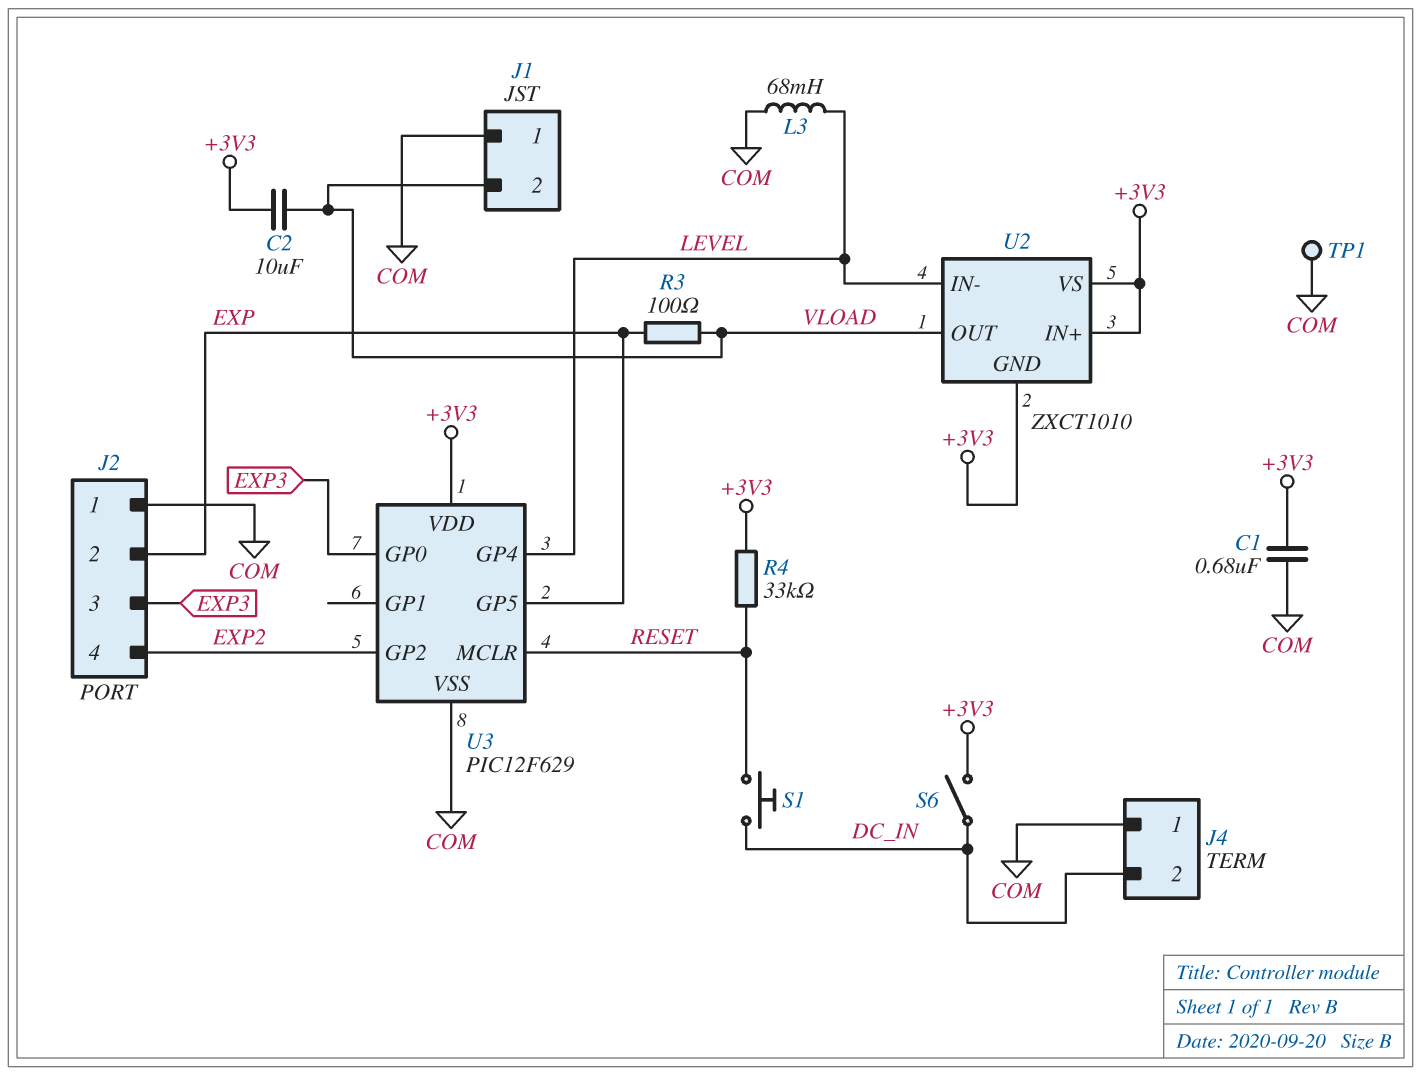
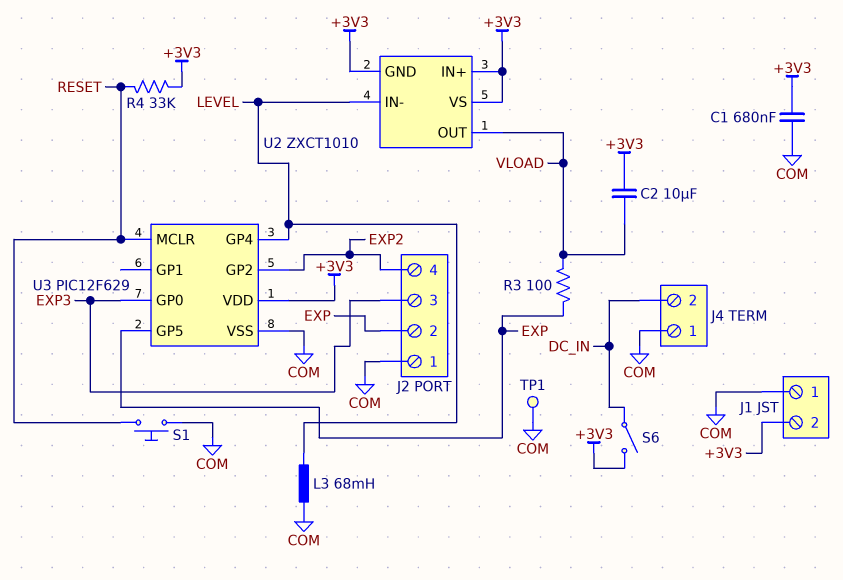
J1 pin 2: VLOAD -> +3V3
S1: button (DC_IN, RESET) -> button (COM, RESET)

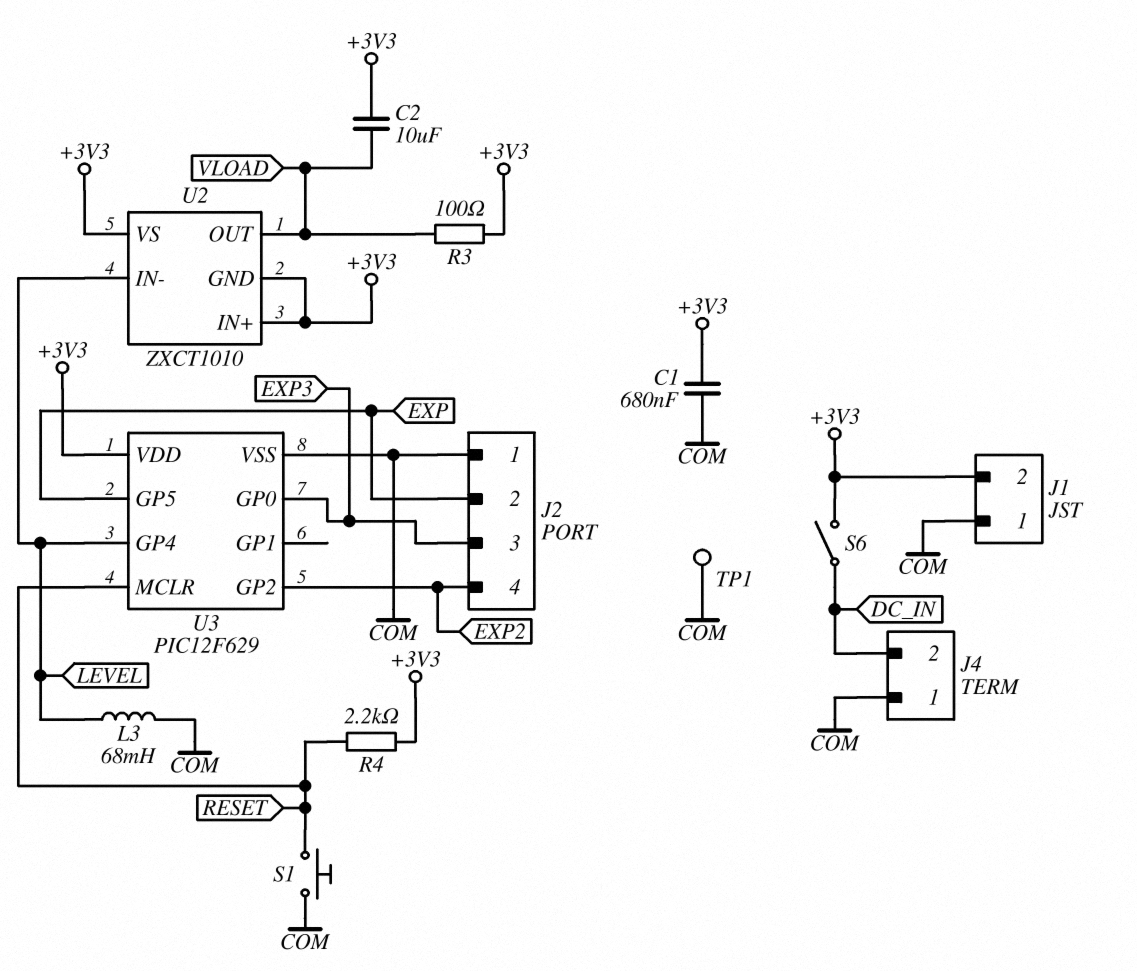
R3: 100 (EXP, VLOAD) -> 100 (+3V3, VLOAD)
R4: 33k (+3V3, RESET) -> 2.2k (+3V3, RESET)

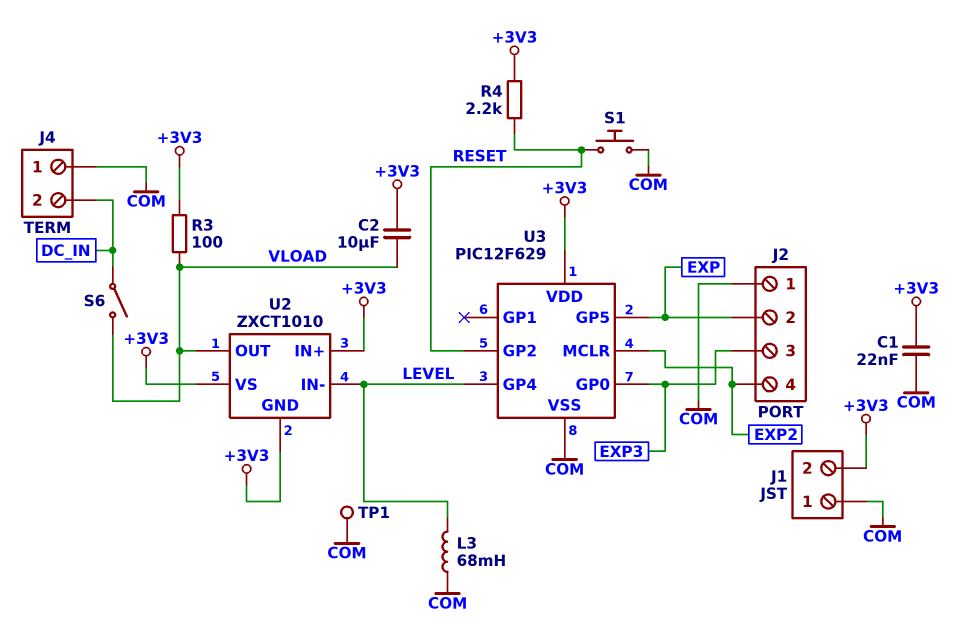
C1: 680nF (+3V3, COM) -> 22nF (+3V3, COM)
S6: switch (+3V3, DC_IN) -> switch (DC_IN, VLOAD)
U3 pin GP2: EXP2 -> RESET
U3 pin MCLR: RESET -> EXP2

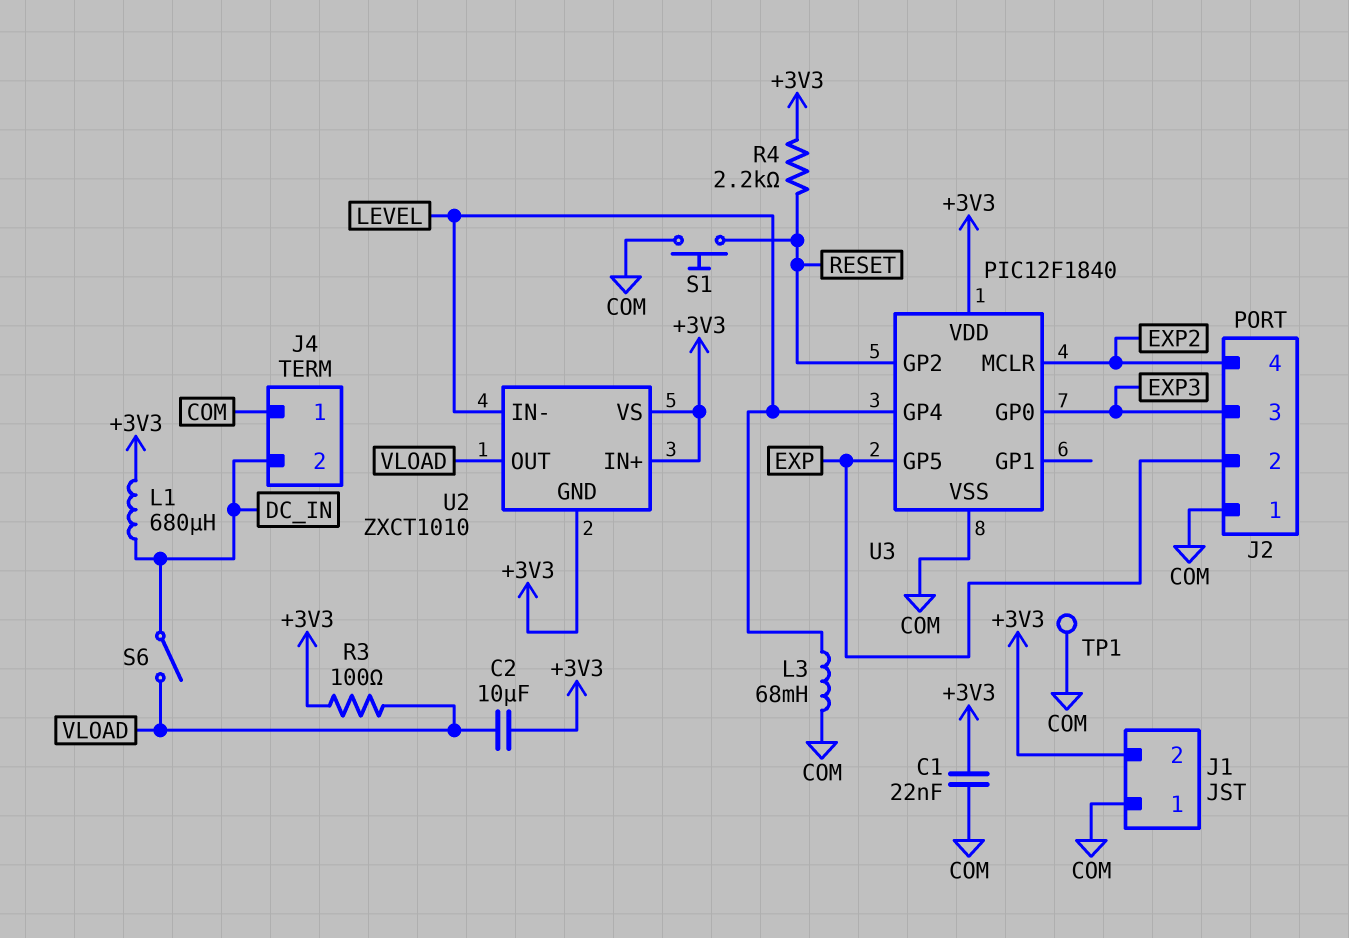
L1: none -> 680uH (+3V3, DC_IN)
U3: PIC12F629 -> PIC12F1840

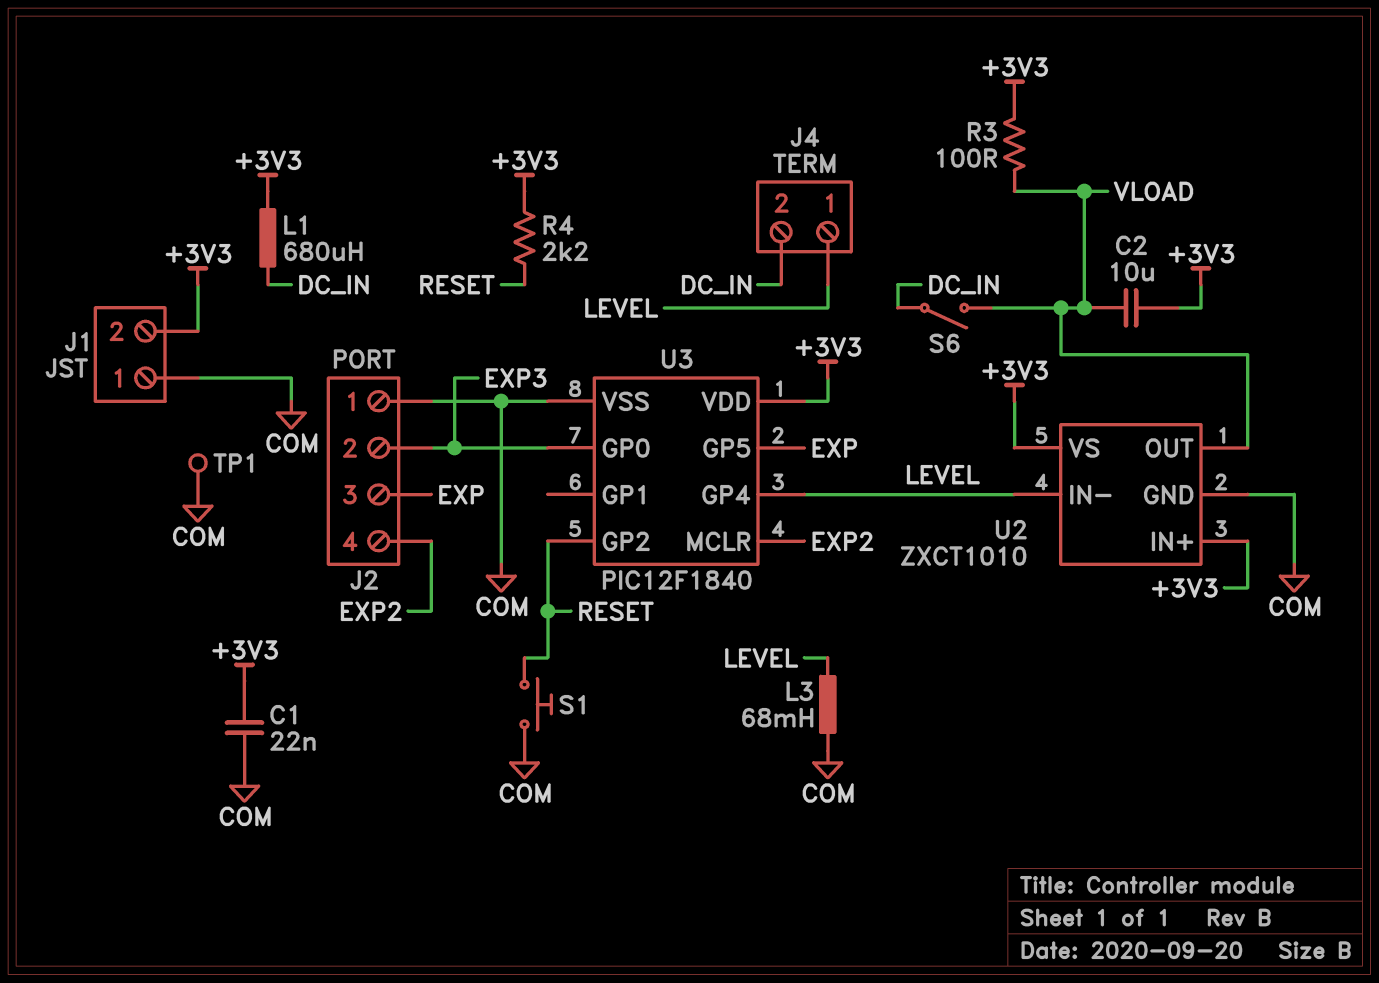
J2 pin 2: EXP -> EXP3
J2 pin 3: EXP3 -> EXP
J4 pin 1: COM -> LEVEL
U2 pin GND: +3V3 -> COM

